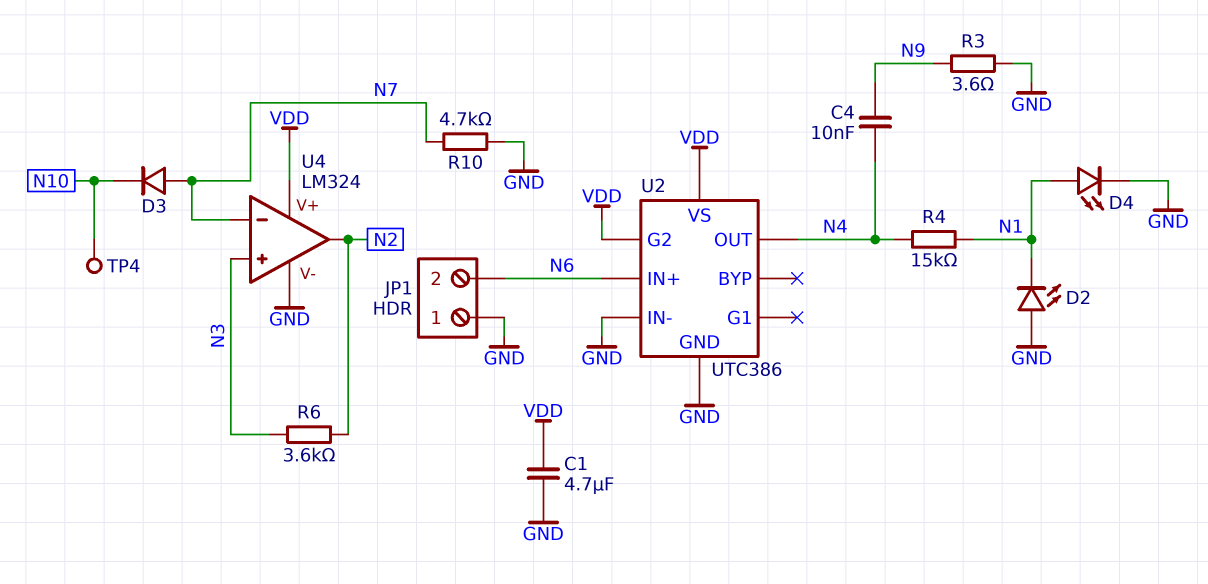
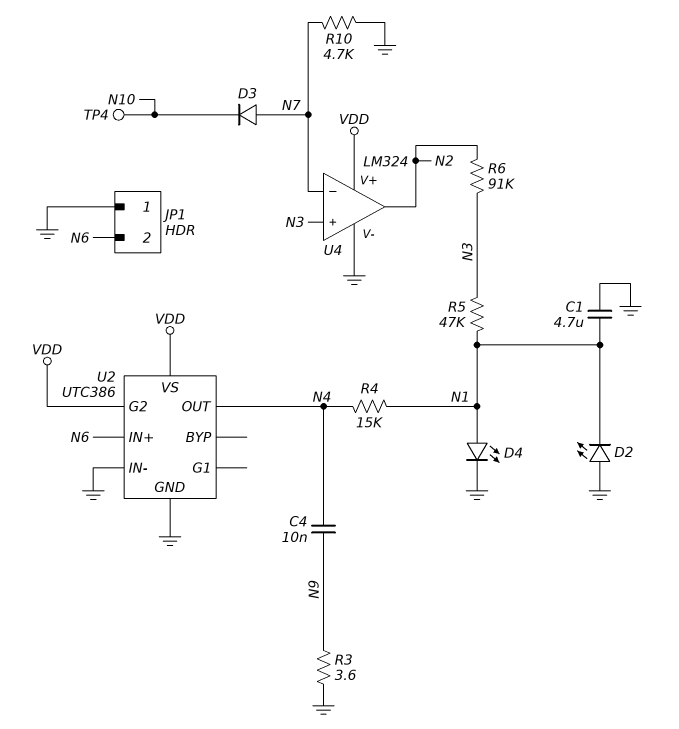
C1: 4.7uF (GND, VDD) -> 4.7uF (GND, N1)
R5: none -> 47k (N1, N3)
R6: 3.6k (N2, N3) -> 91k (N2, N3)

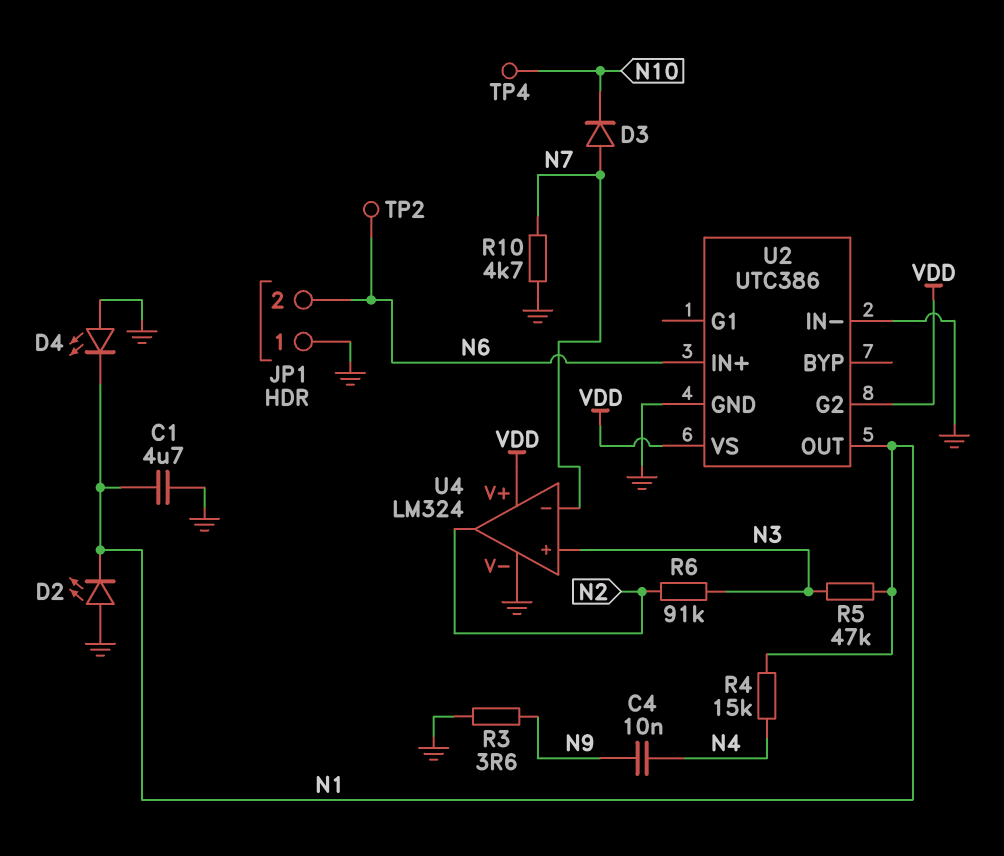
D4: LED (A N1, K GND) -> LED (A GND, K N1)
TP2: none -> test point (N6)
U2 pin OUT: N4 -> N1

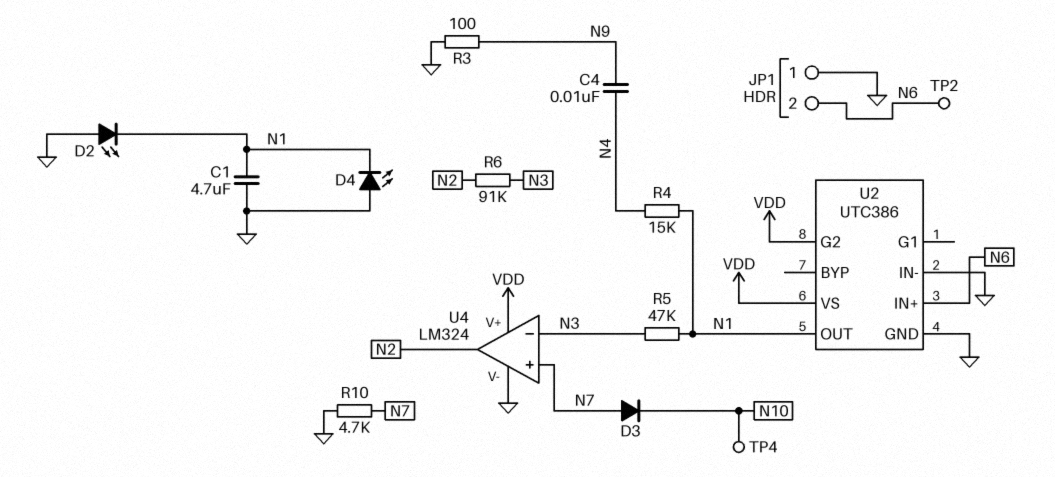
R3: 3.6 (GND, N9) -> 100 (GND, N9)
U4 pin in+: N3 -> N7
U4 pin in-: N7 -> N3

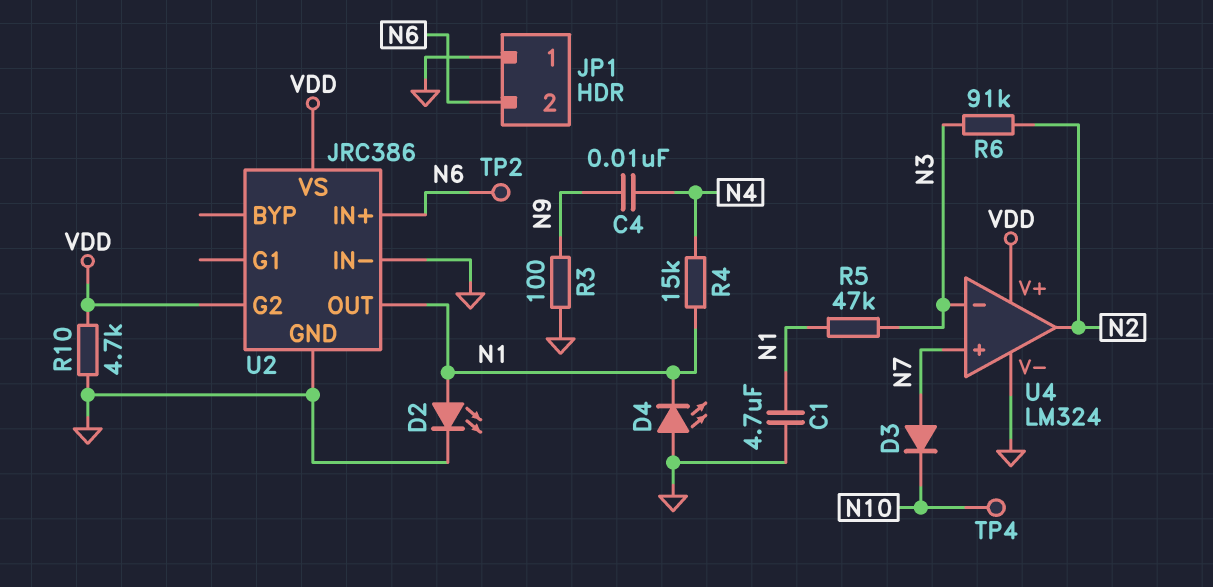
D2: LED (A GND, K N1) -> LED (A N1, K GND)
R10: 4.7k (GND, N7) -> 4.7k (GND, VDD)
U2: UTC386 -> JRC386

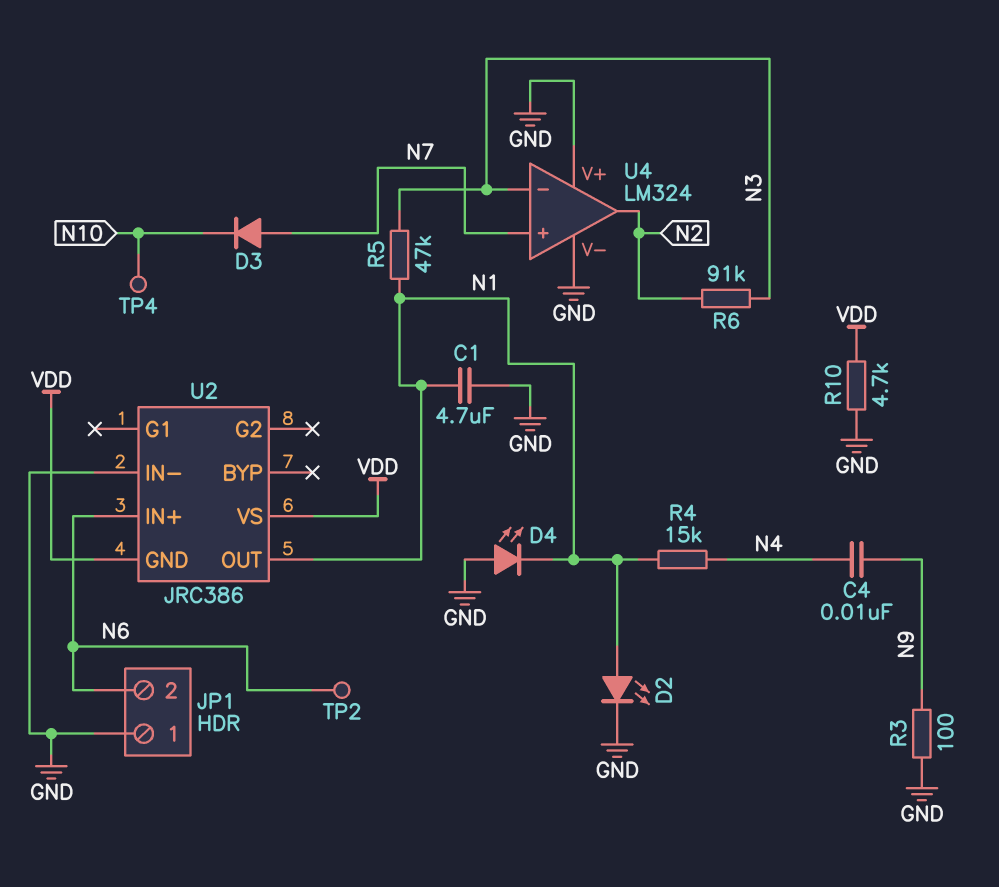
U2 pin G2: VDD -> none
U2 pin GND: GND -> VDD
U4 pin V+: VDD -> GND

